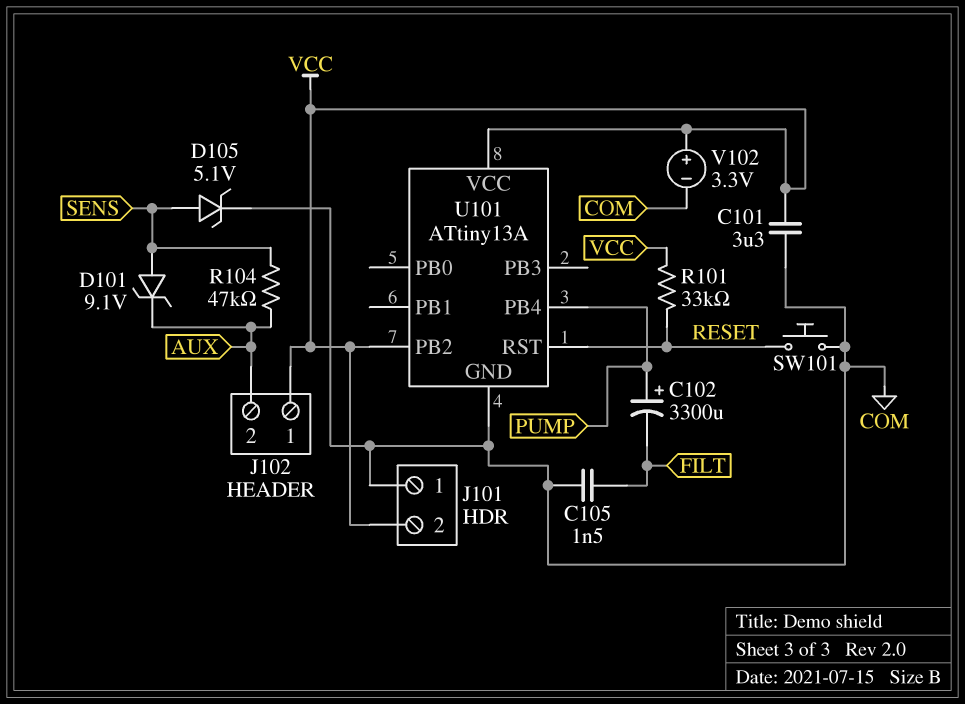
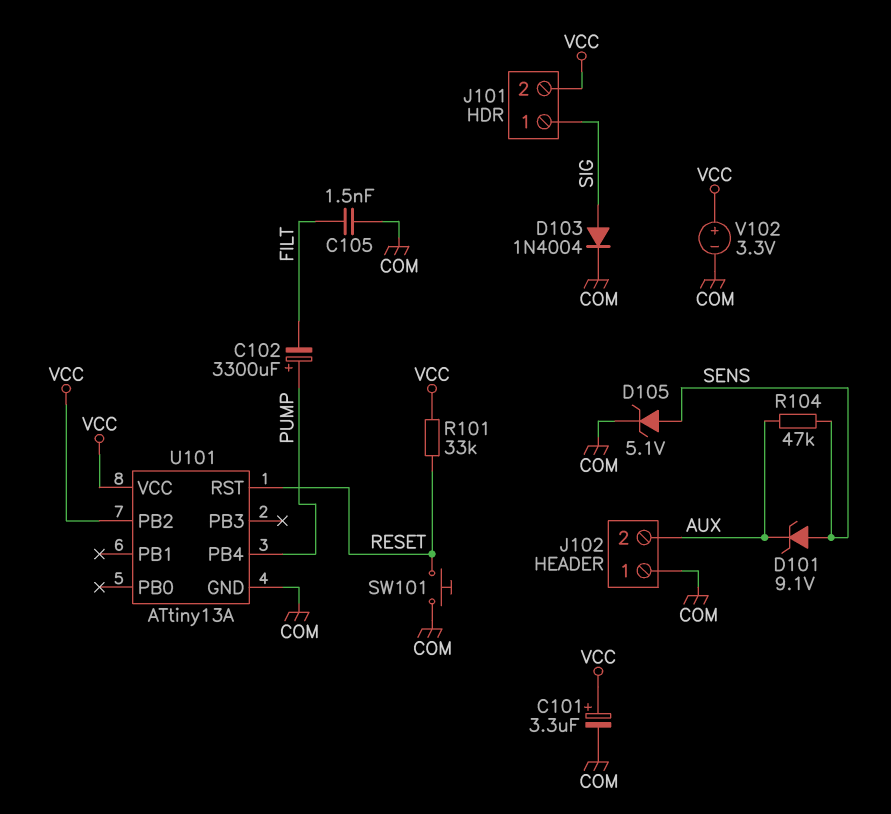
C101: 3.3uF (COM, VCC) -> 3.3uF (plus VCC, minus COM)
D103: none -> diode 1N4004 (A SIG, K COM)
J101 pin 1: COM -> SIG
J102 pin 1: VCC -> COM

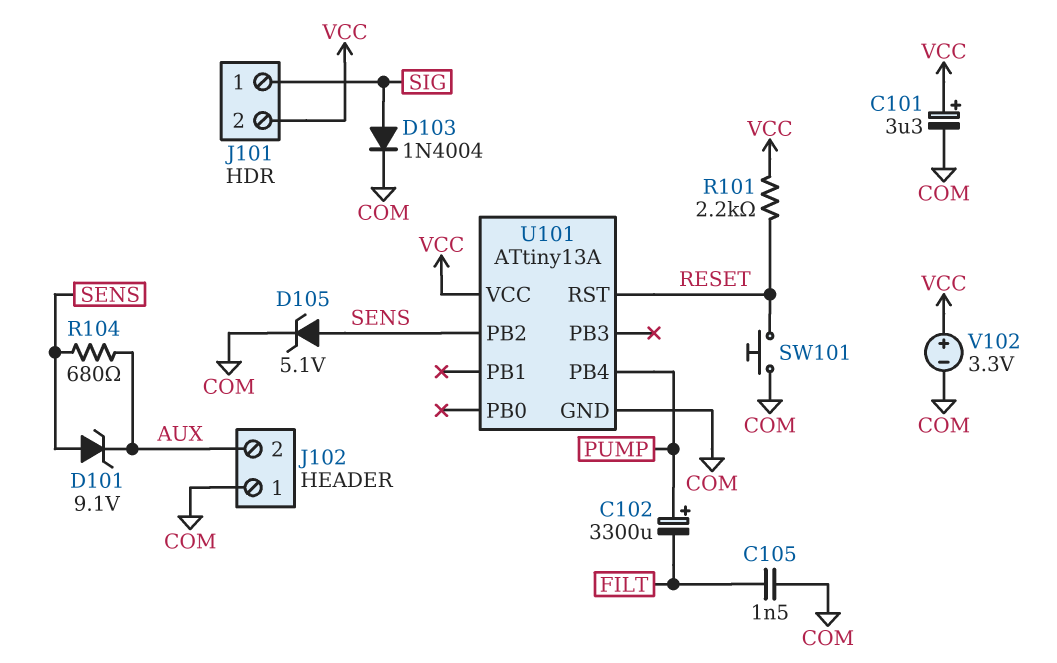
R101: 33k (RESET, VCC) -> 2.2k (RESET, VCC)
R104: 47k (AUX, SENS) -> 680 (AUX, SENS)
U101 pin PB2: VCC -> SENS

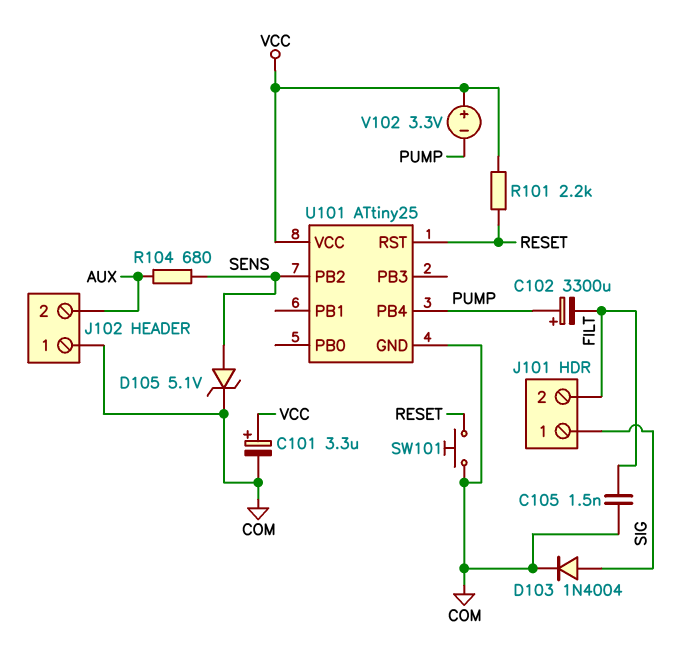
D101: zener 9.1V (A SENS, K AUX) -> none
J101 pin 2: VCC -> FILT
U101: ATtiny13A -> ATtiny25
V102: 3.3V (plus VCC, minus COM) -> 3.3V (plus VCC, minus PUMP)

